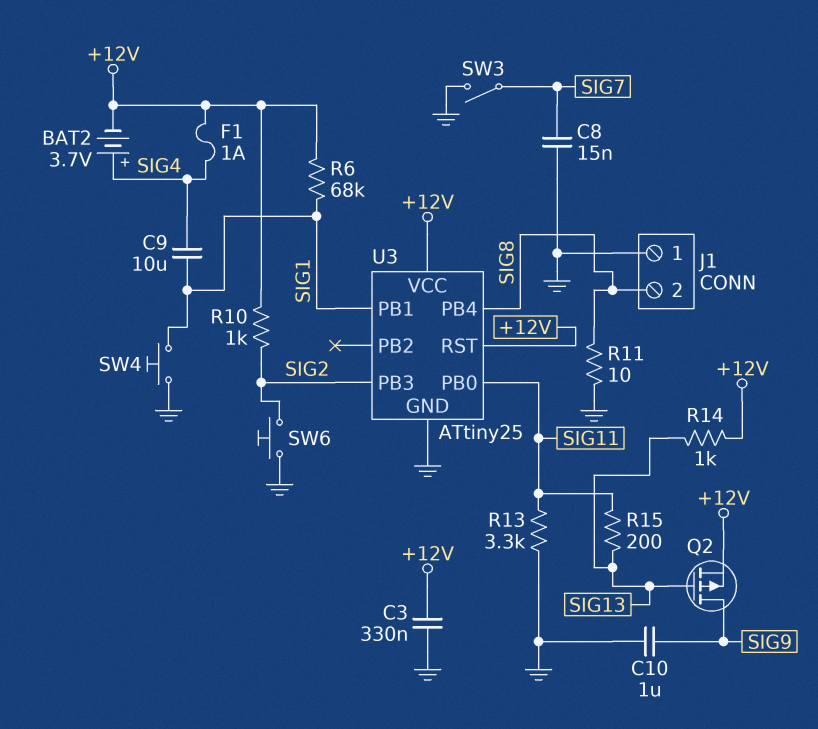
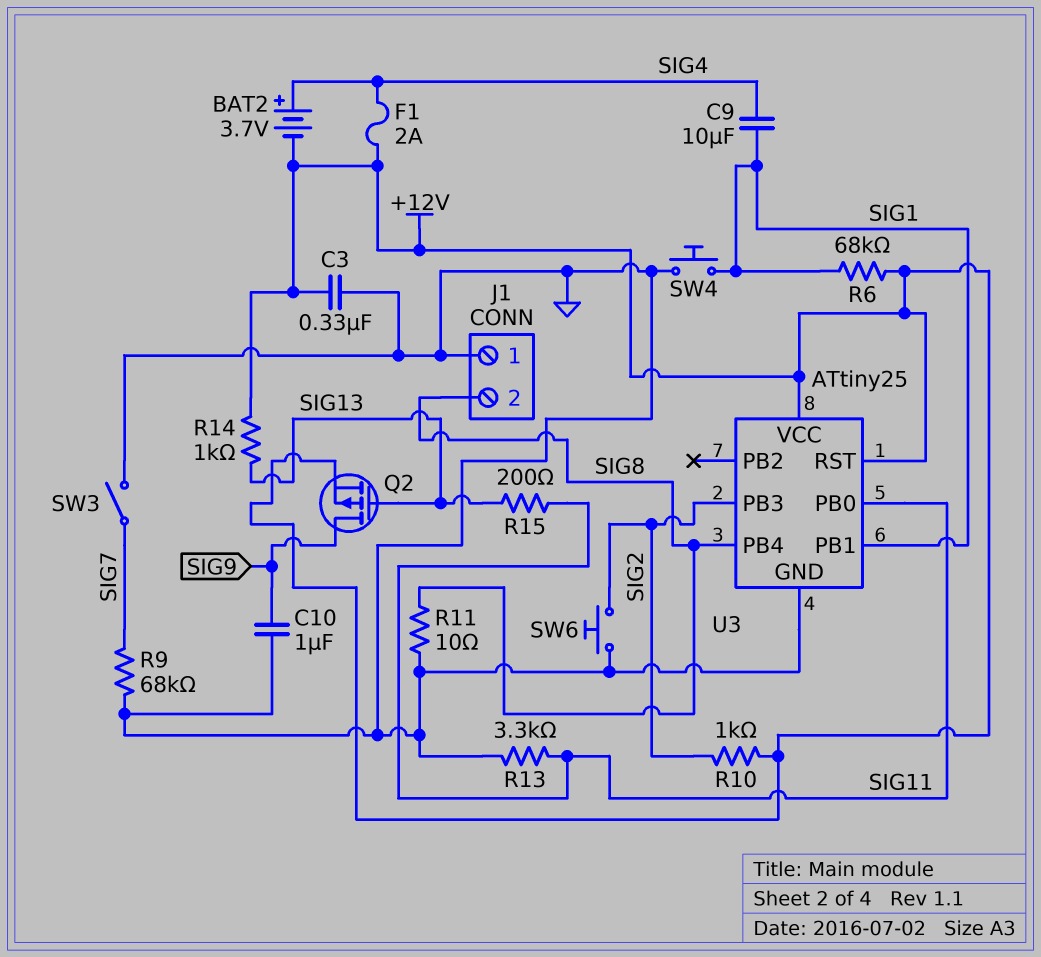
C8: 15nF (GND, SIG7) -> none
F1: 1A (+12V, SIG4) -> 2A (+12V, SIG4)
R9: none -> 68k (GND, SIG7)

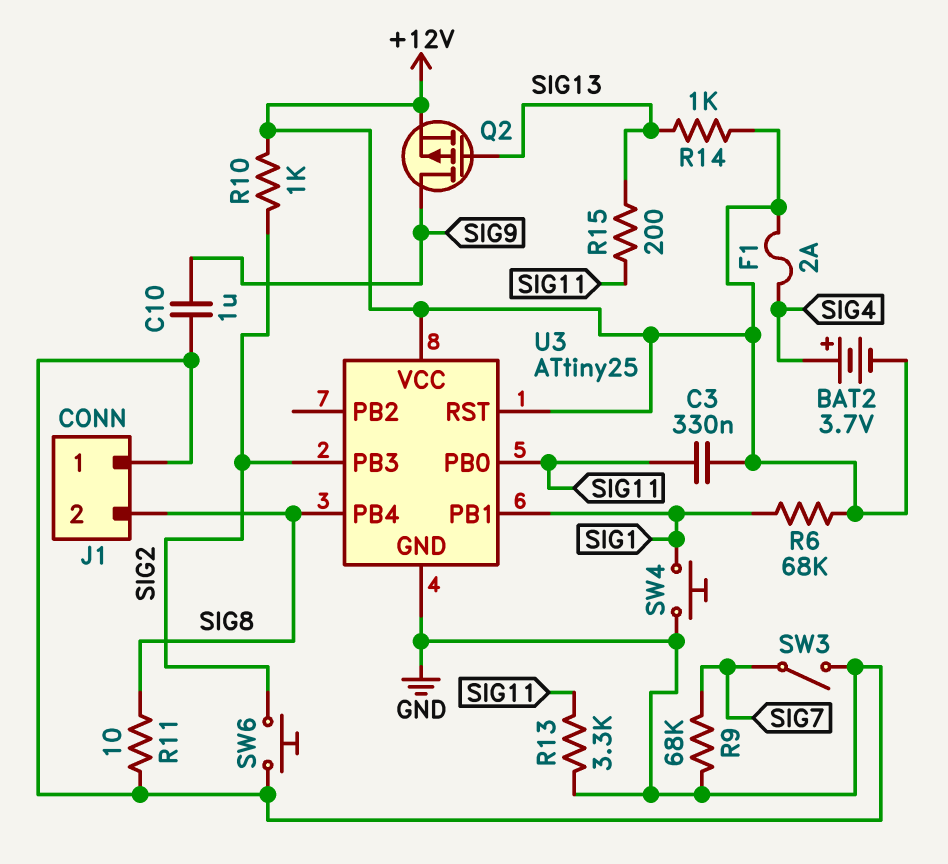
C3: 330nF (+12V, GND) -> 330nF (+12V, SIG11)
C9: 10uF (SIG1, SIG4) -> none

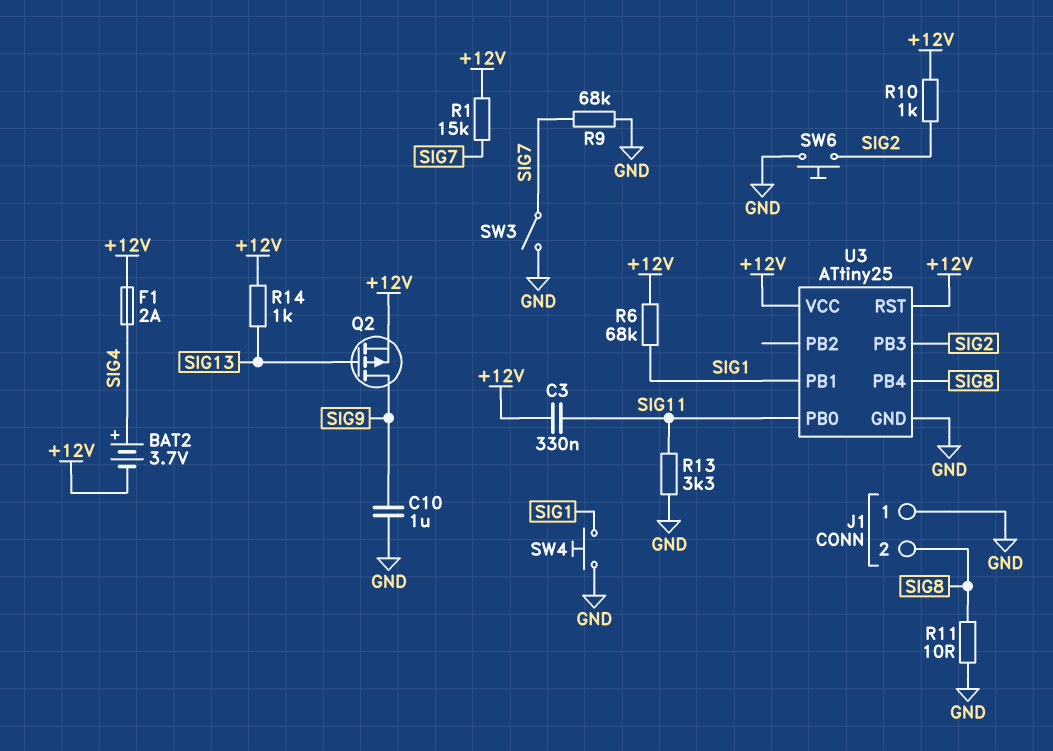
R1: none -> 15k (+12V, SIG7)
R15: 200 (SIG11, SIG13) -> none

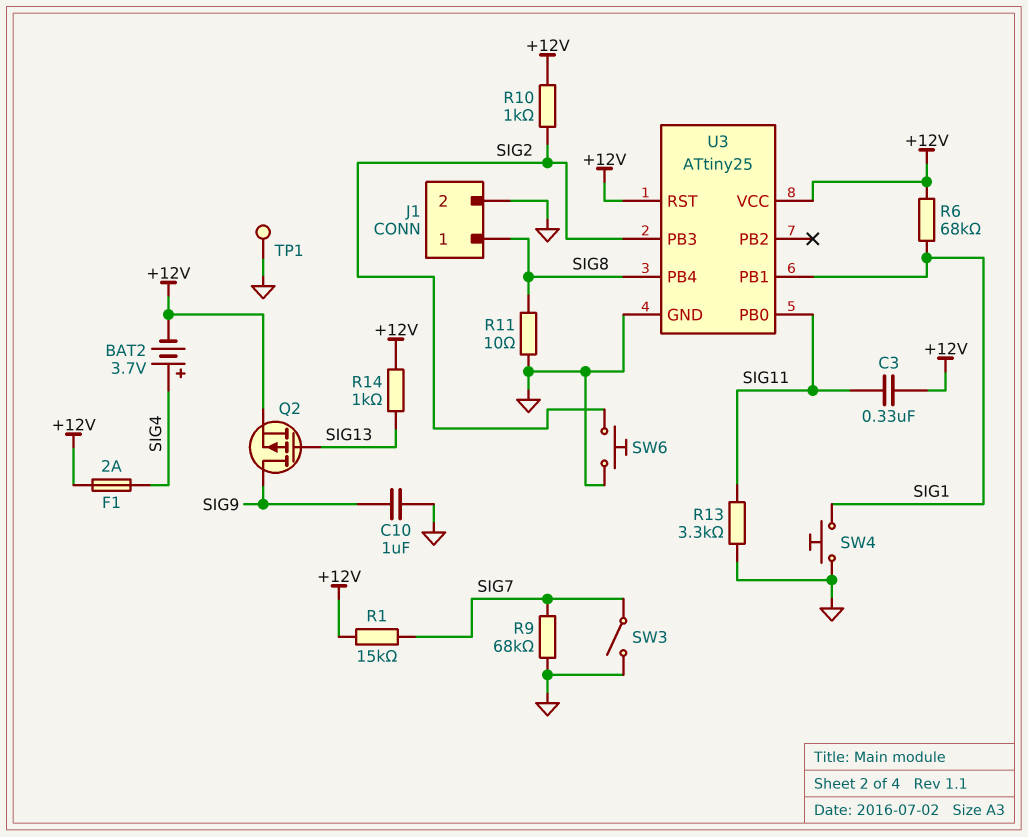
J1 pin 1: GND -> SIG8
J1 pin 2: SIG8 -> GND
TP1: none -> test point (GND)

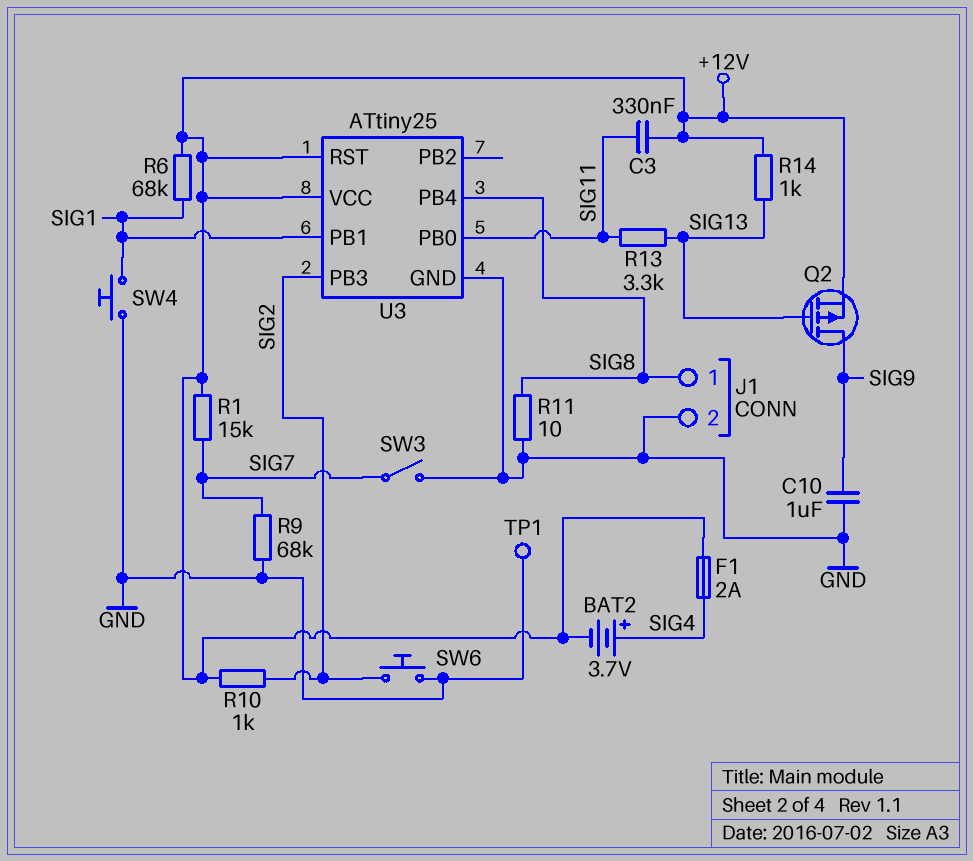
R13: 3.3k (GND, SIG11) -> 3.3k (SIG11, SIG13)

